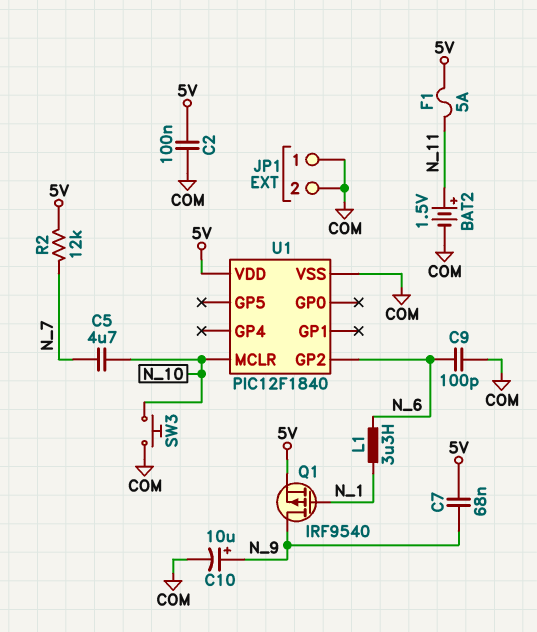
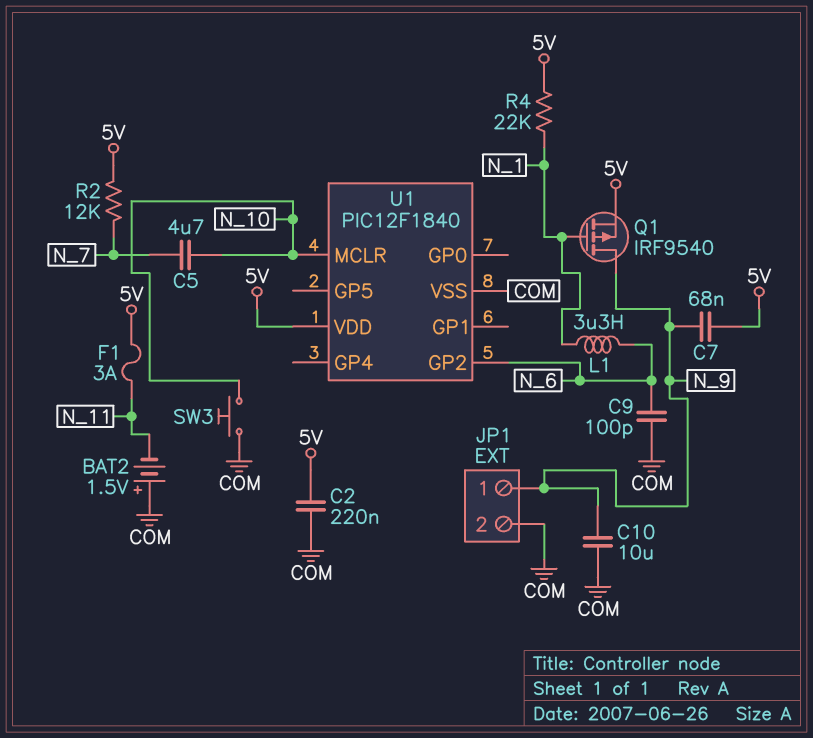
BAT2: 1.5V (plus N_11, minus COM) -> 1.5V (plus COM, minus N_11)
C2: 100nF (5V, COM) -> 220nF (5V, COM)
C10: 10uF (plus N_9, minus COM) -> 10uF (COM, N_9)
F1: 5A (5V, N_11) -> 3A (5V, N_11)
JP1 pin 1: COM -> N_9
R4: none -> 22k (5V, N_1)

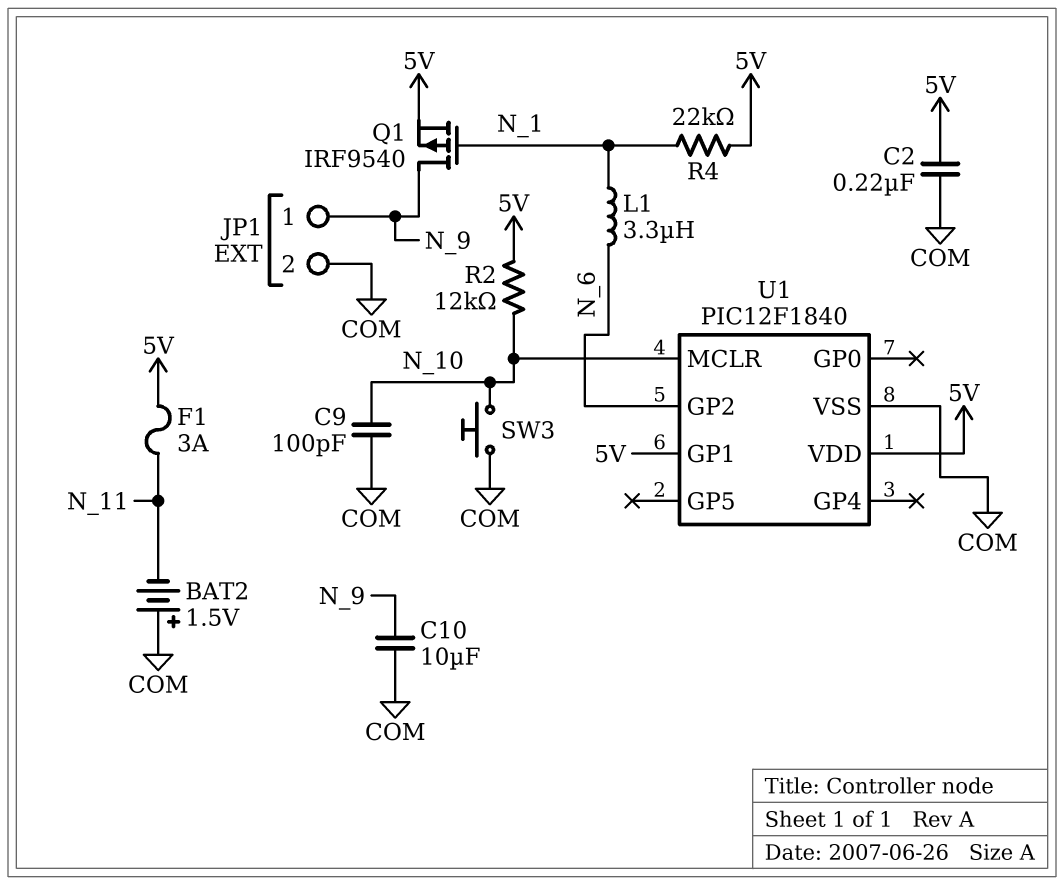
C5: 4.7uF (N_7, N_10) -> none
C7: 68nF (5V, N_9) -> none
C9: 100pF (COM, N_6) -> 100pF (COM, N_10)
R2: 12k (5V, N_7) -> 12k (5V, N_10)
U1 pin GP1: none -> 5V

